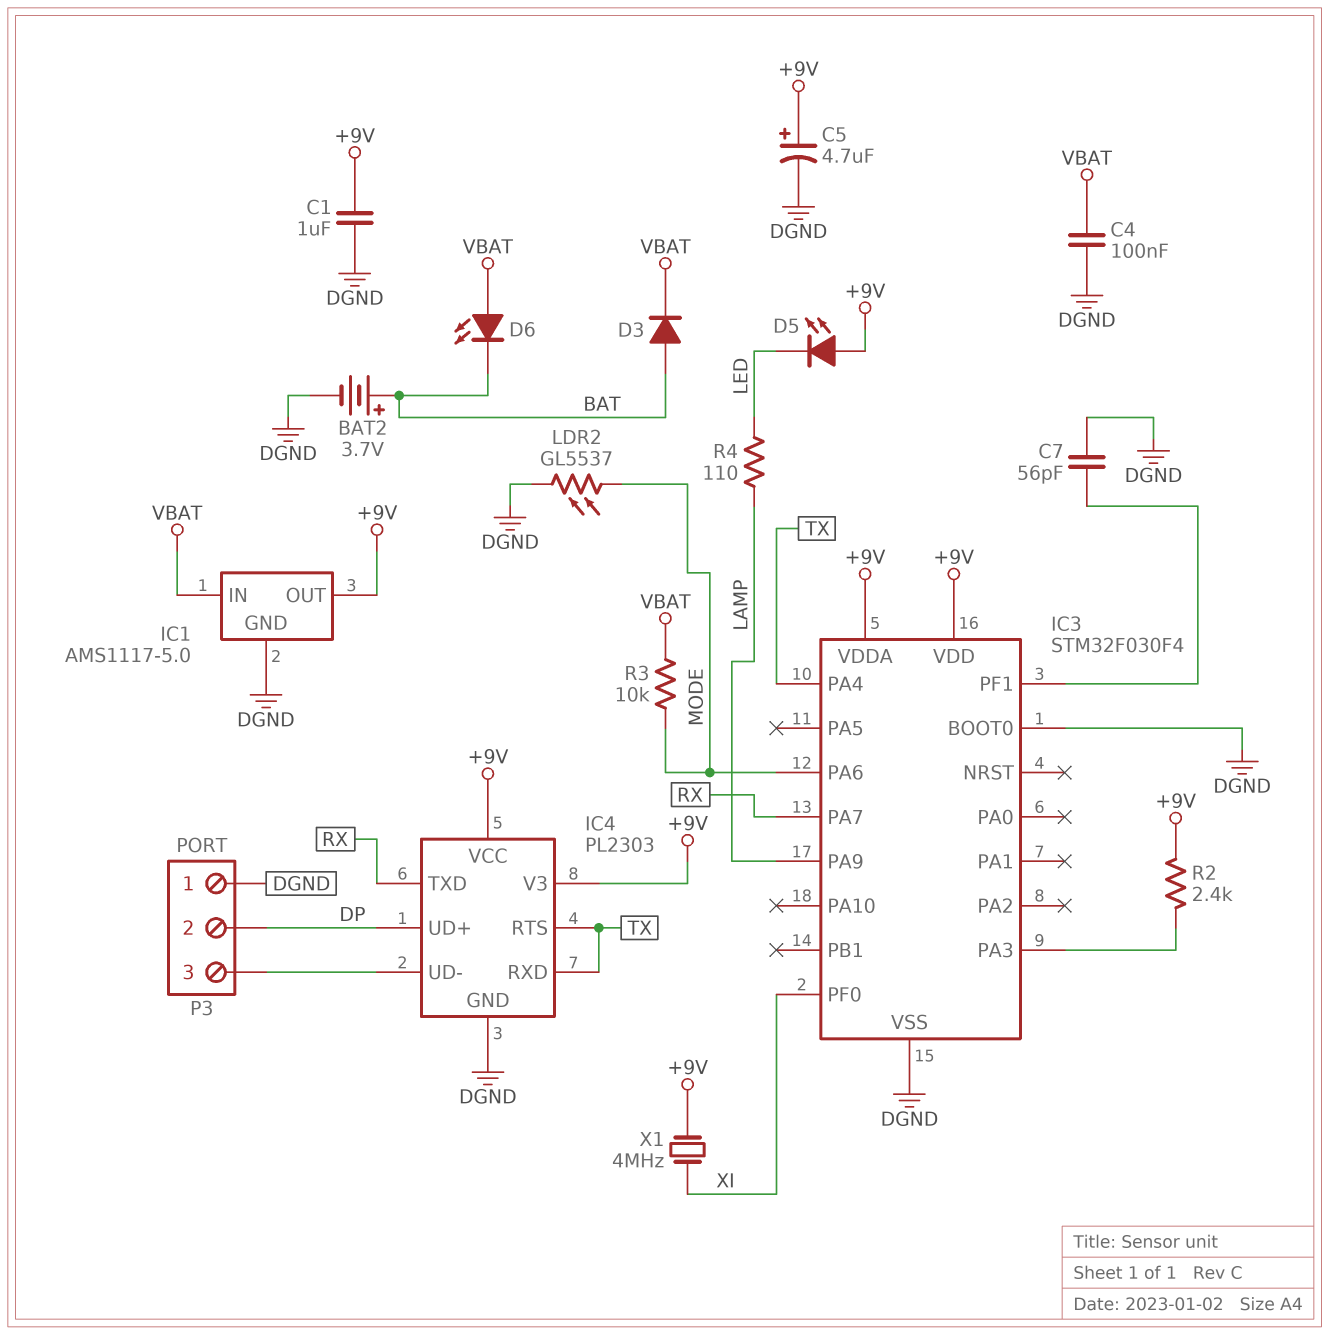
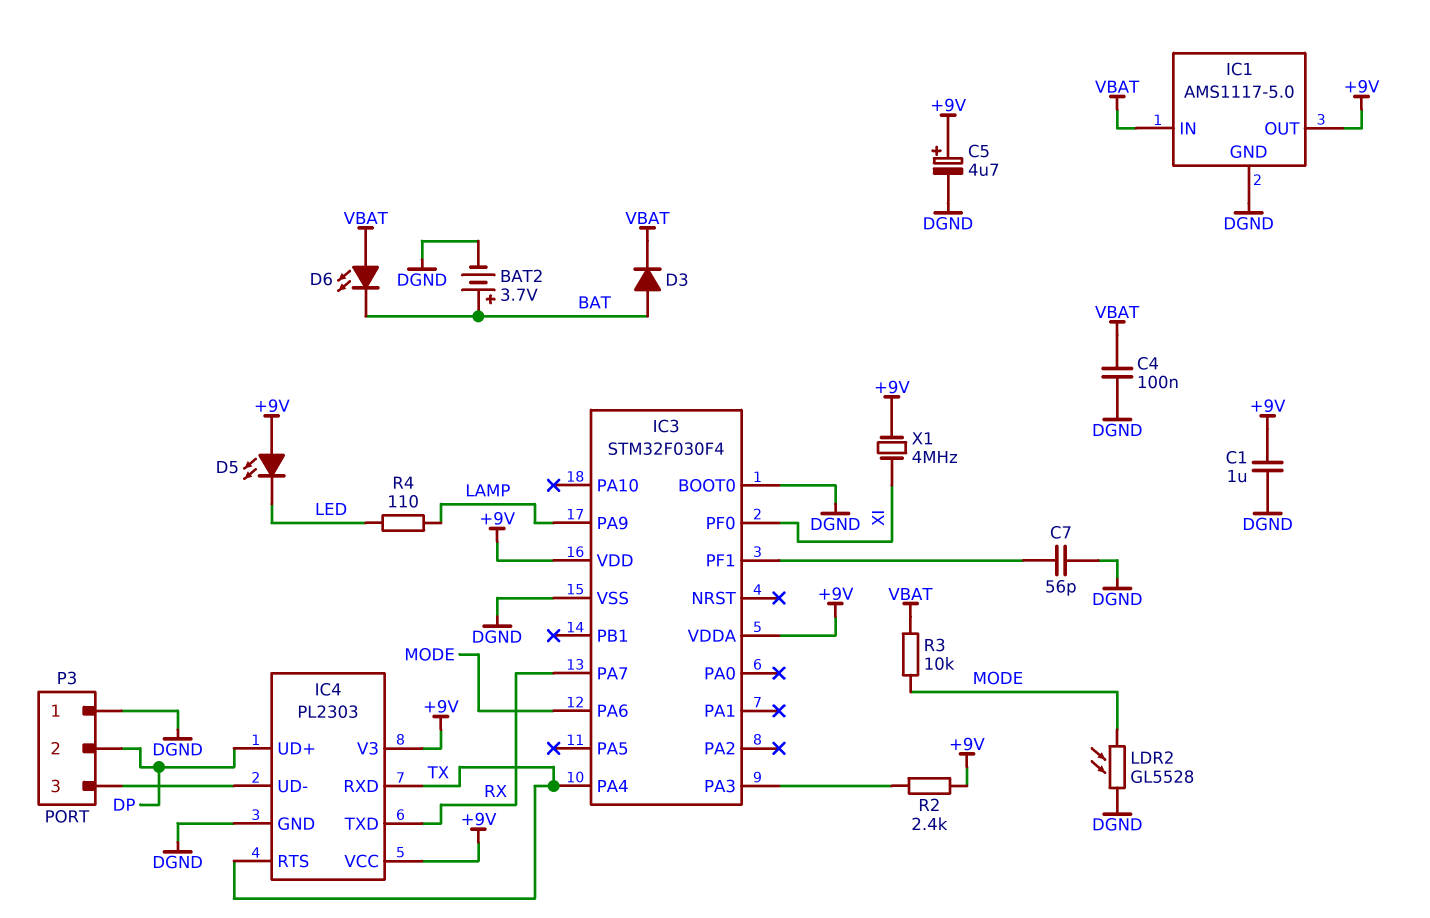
LDR2: GL5537 (DGND, MODE) -> GL5528 (DGND, MODE)

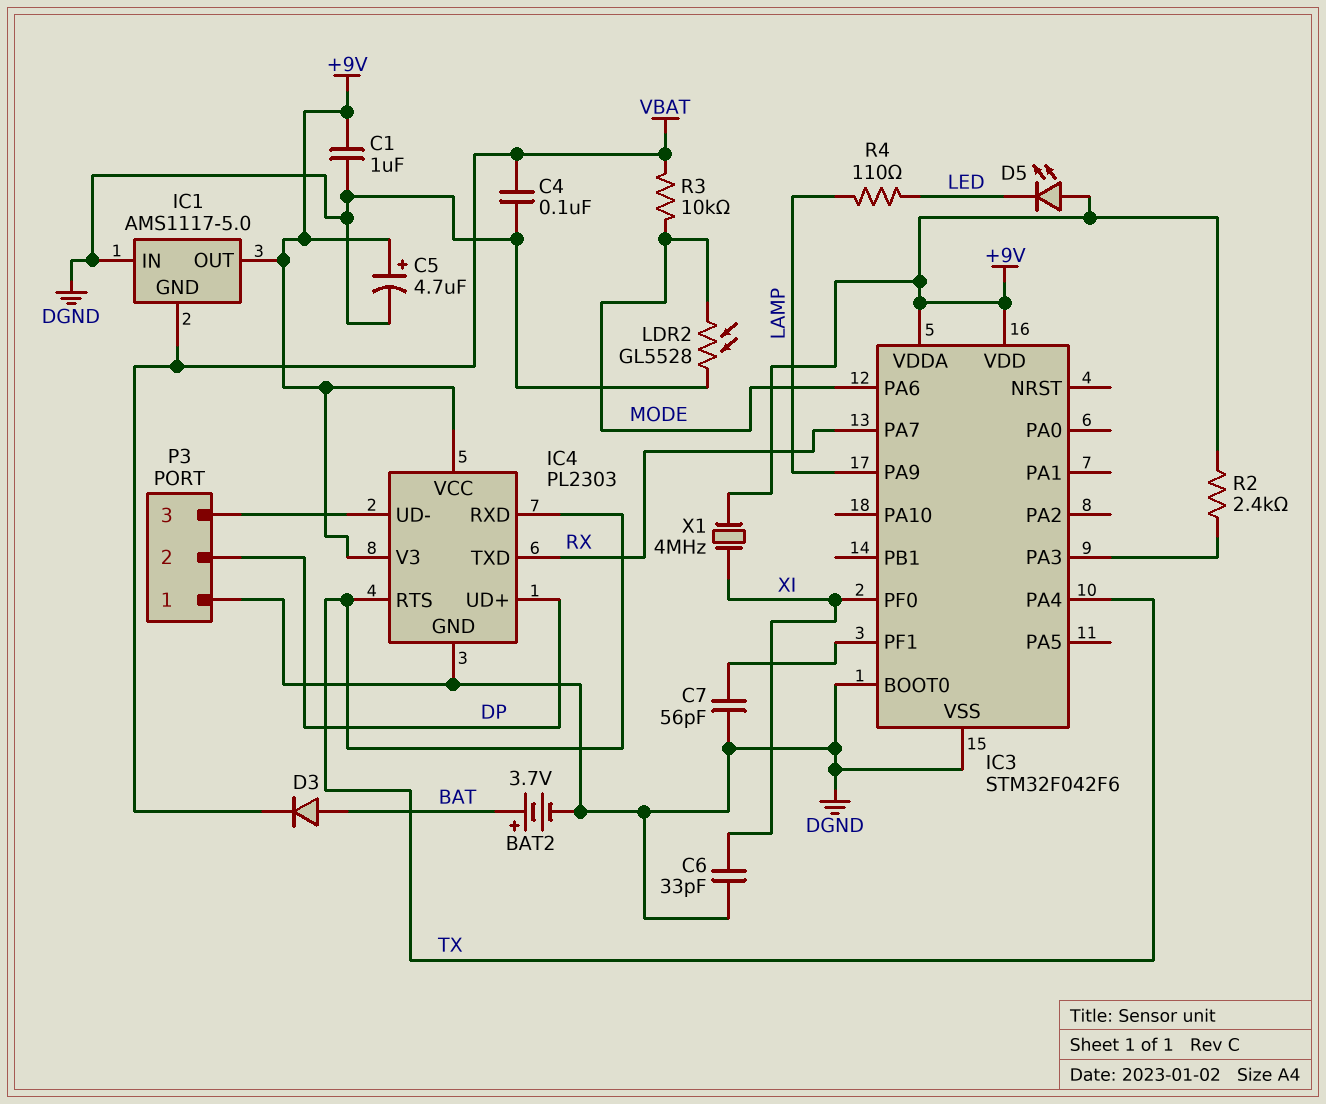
C6: none -> 33pF (DGND, XI)
D6: LED (A VBAT, K BAT) -> none
IC1 pin GND: DGND -> VBAT
IC1 pin IN: VBAT -> DGND
IC3: STM32F030F4 -> STM32F042F6

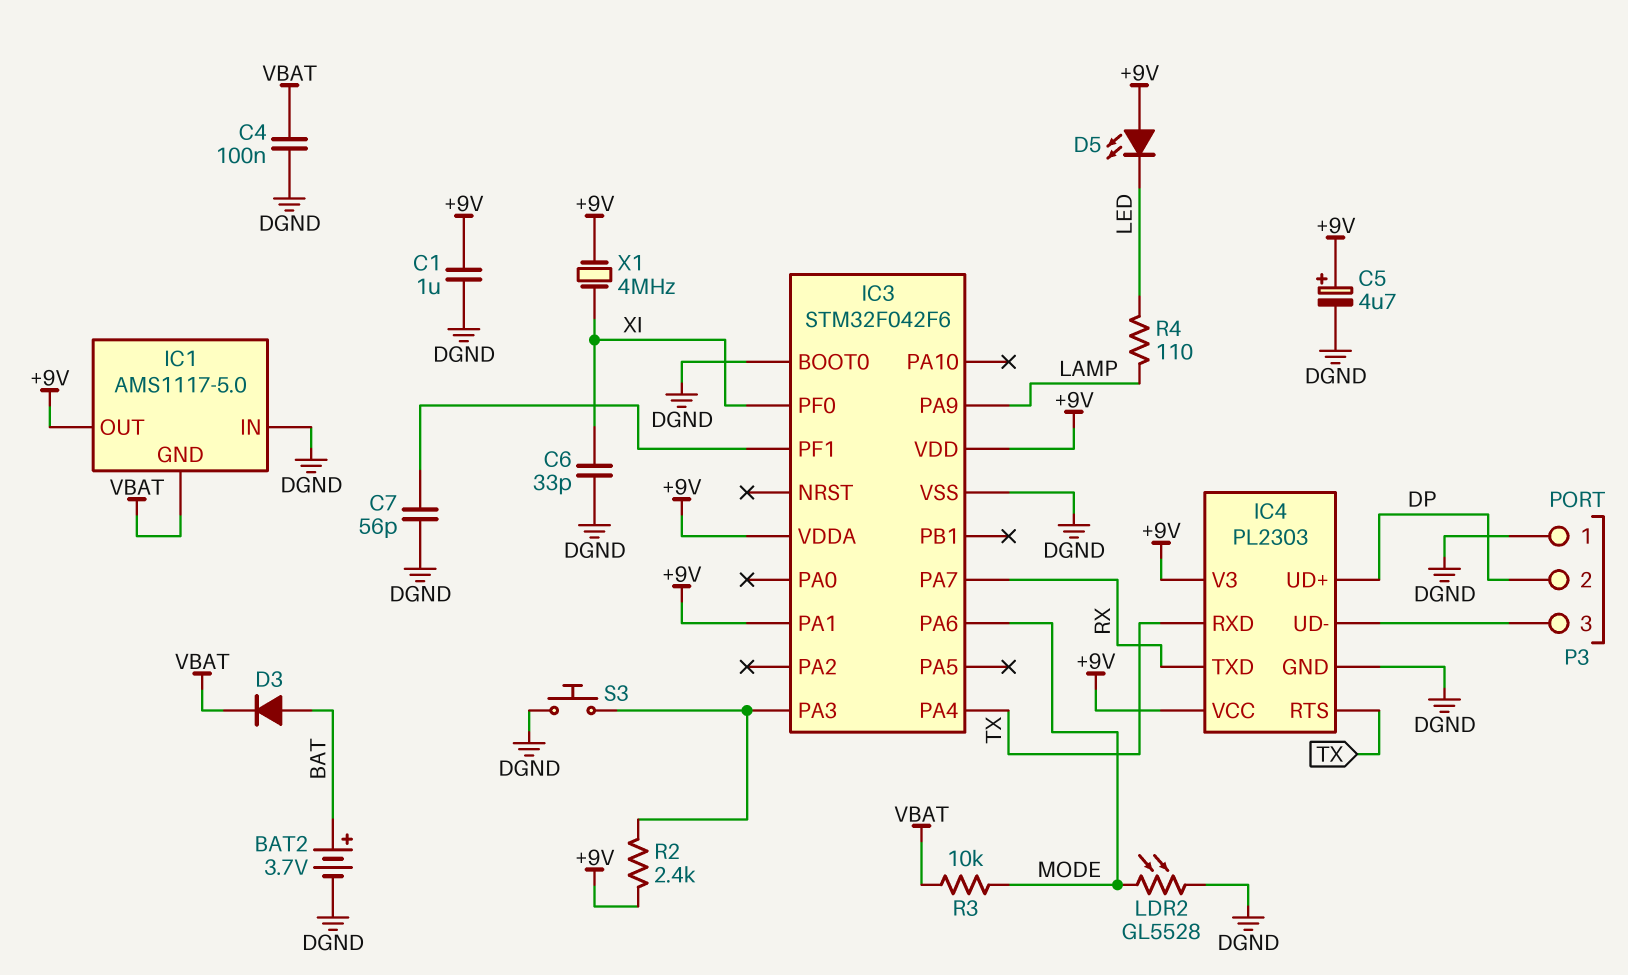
IC3 pin PA1: none -> +9V
S3: none -> button (DGND, IC3/PA3)

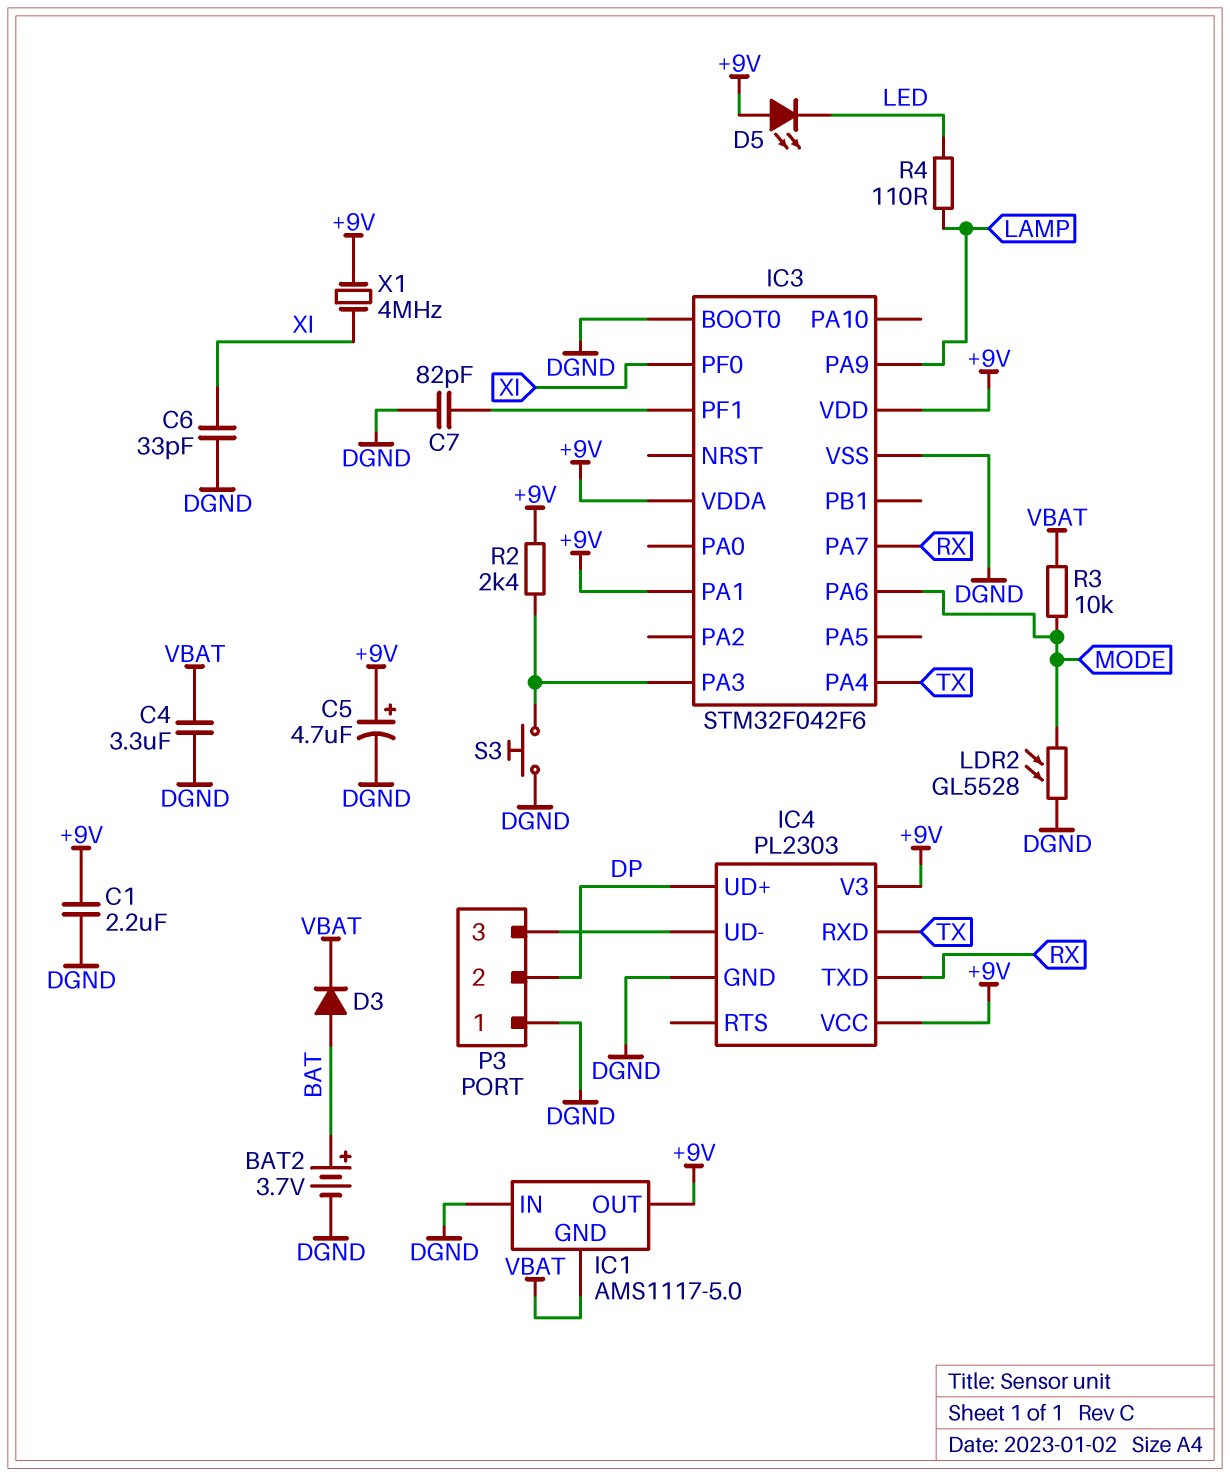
C1: 1uF (+9V, DGND) -> 2.2uF (+9V, DGND)
C4: 100nF (DGND, VBAT) -> 3.3uF (DGND, VBAT)
C7: 56pF (DGND, IC3/PF1) -> 82pF (DGND, IC3/PF1)
IC4 pin RTS: TX -> none

